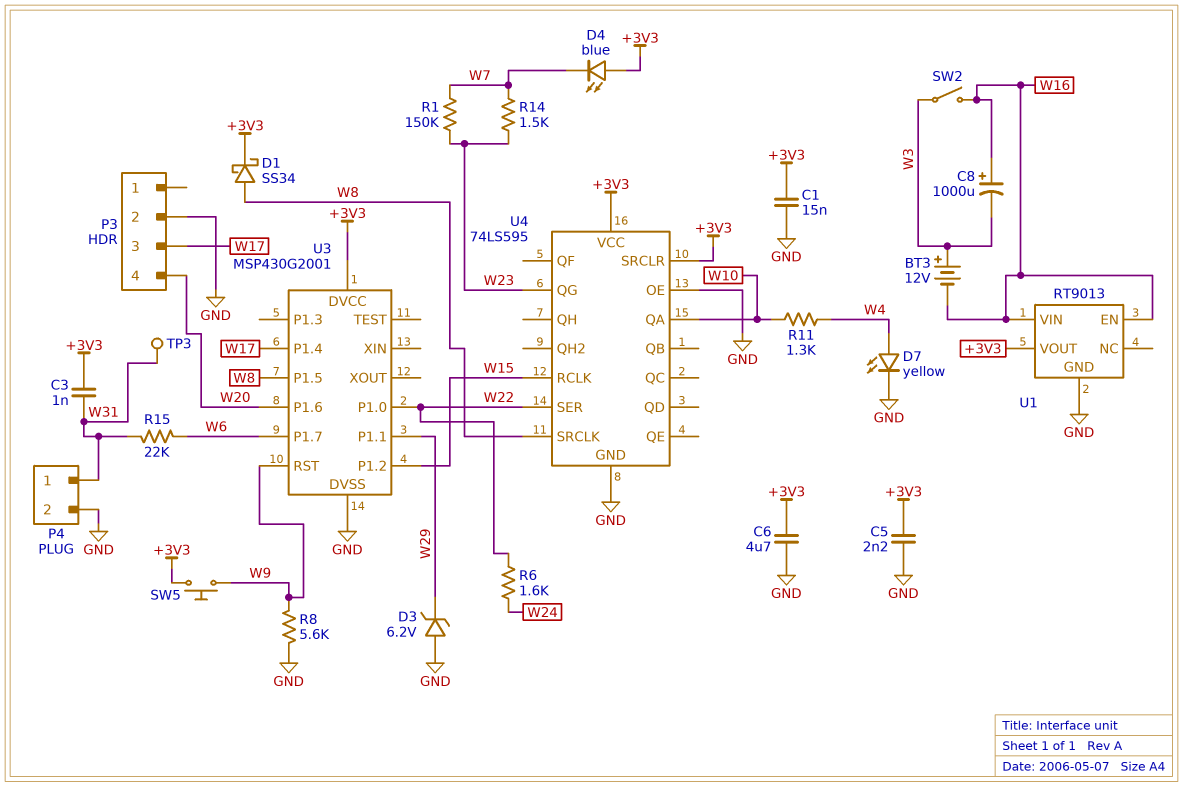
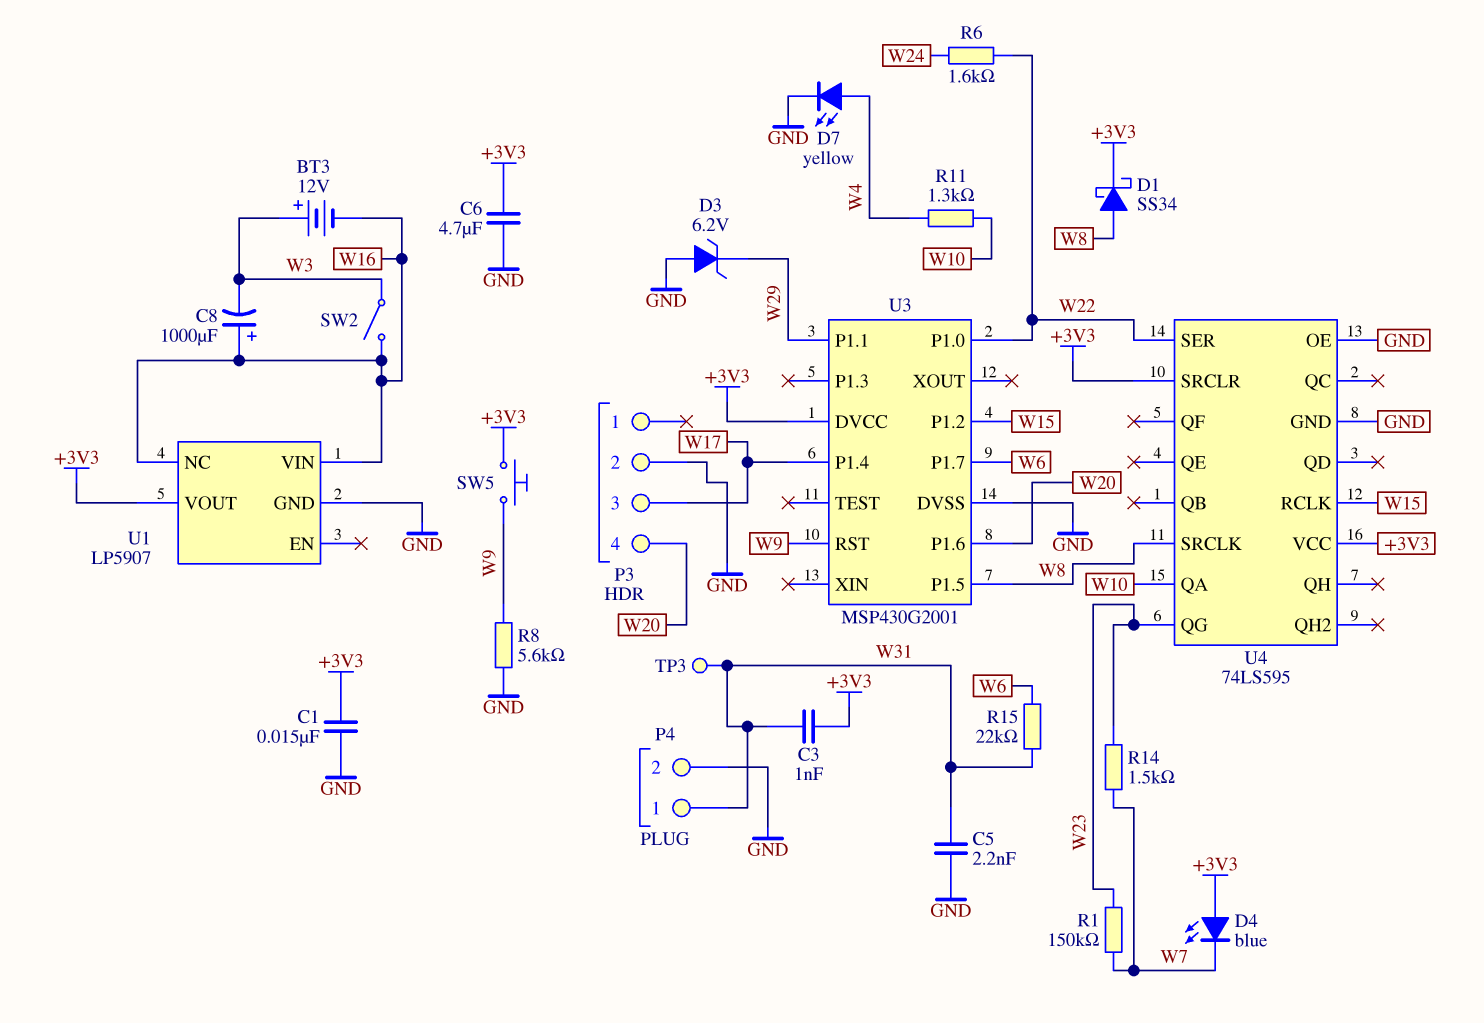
C5: 2.2nF (+3V3, GND) -> 2.2nF (GND, W31)
U1: RT9013 -> LP5907
U1 pin EN: W16 -> none
U1 pin NC: none -> W16

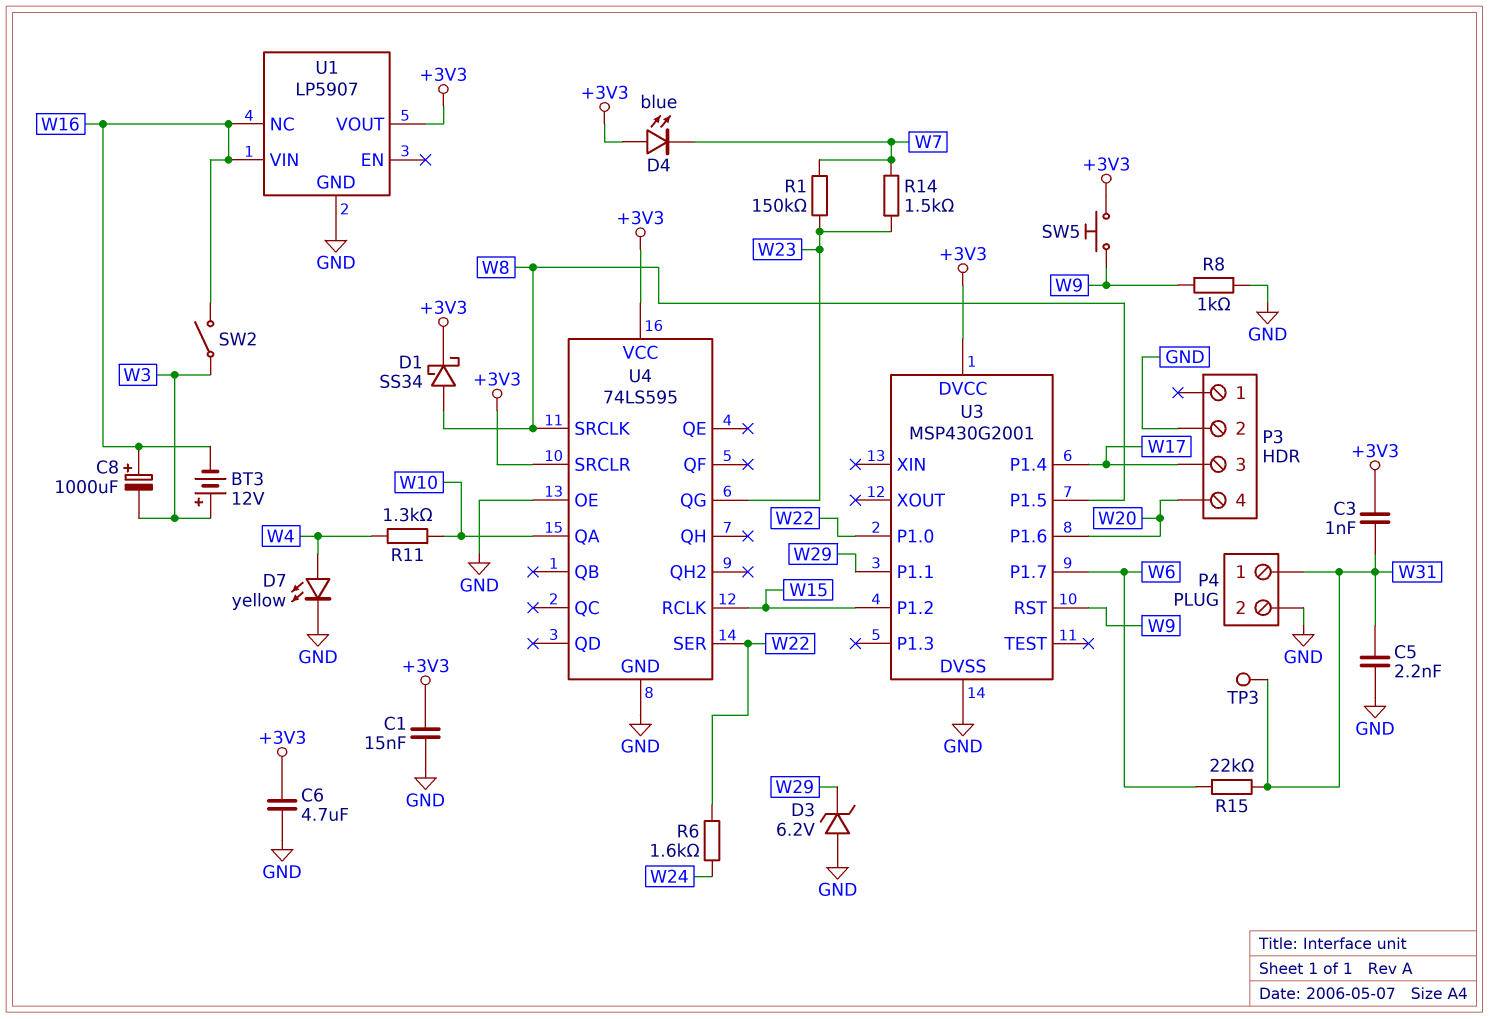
R8: 5.6k (GND, W9) -> 1k (GND, W9)

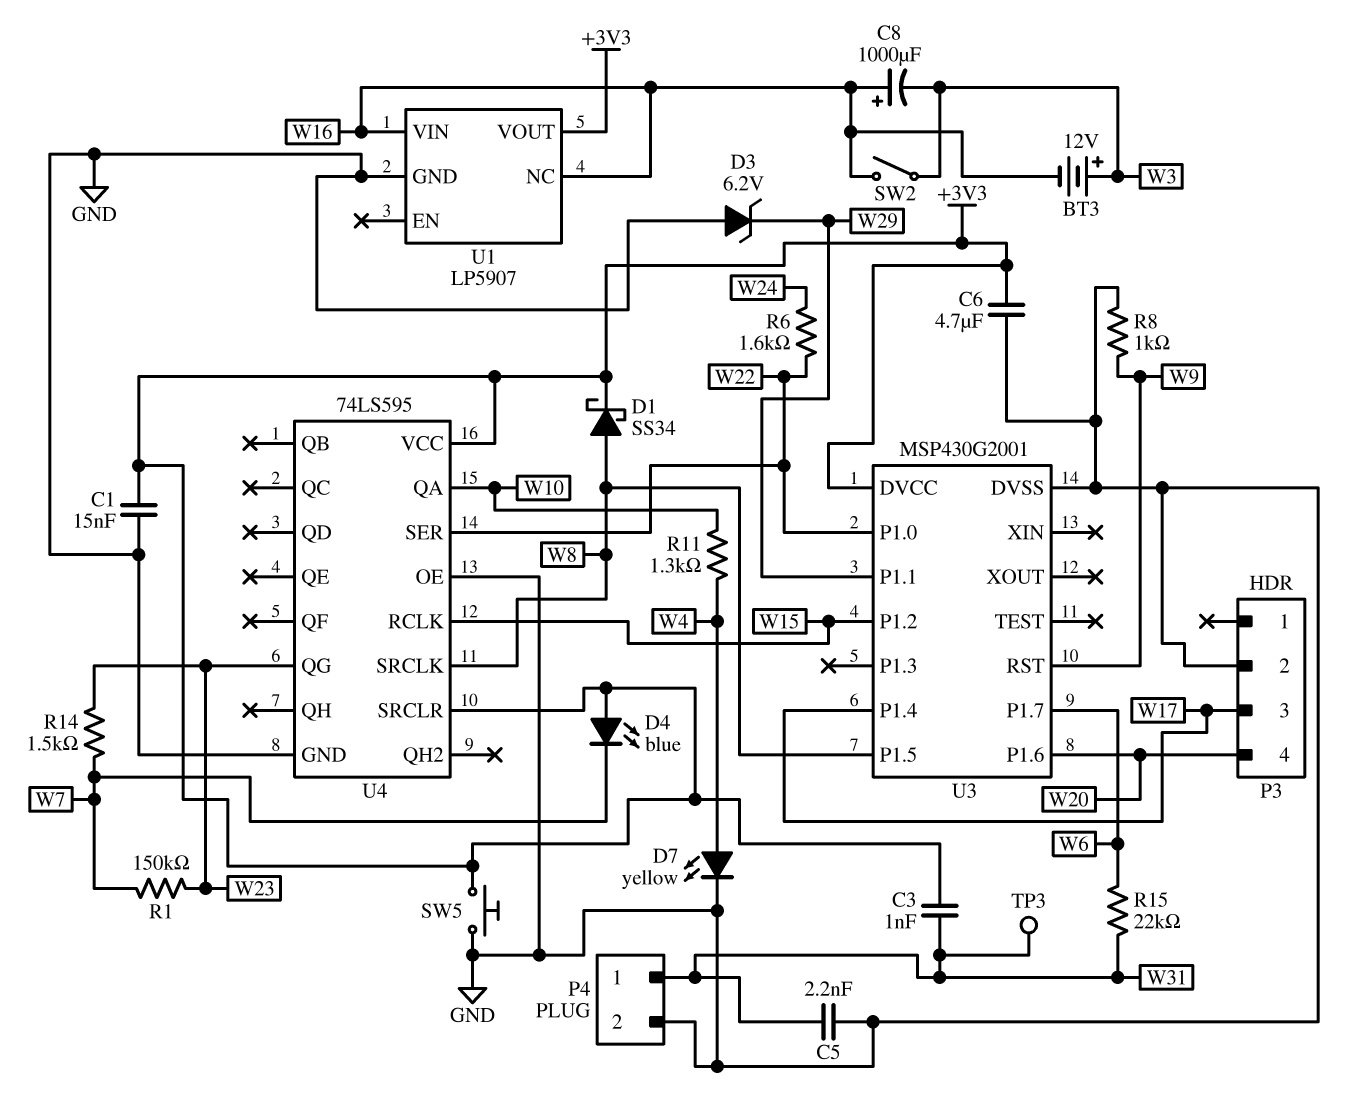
SW5: button (+3V3, W9) -> button (+3V3, GND)

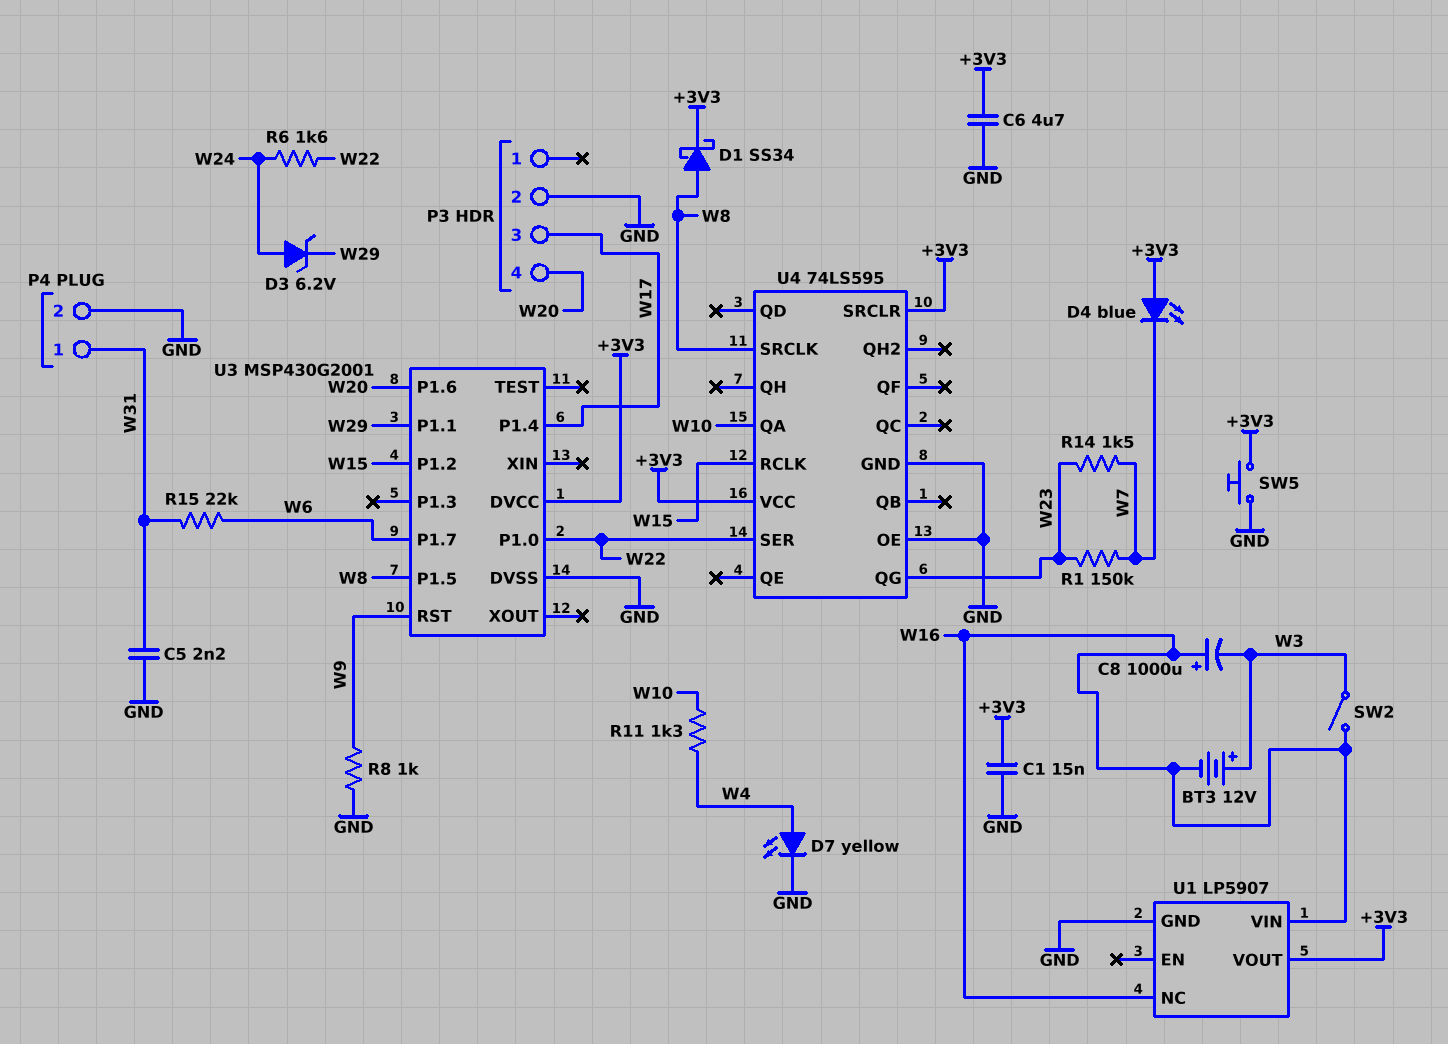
C3: 1nF (+3V3, W31) -> none
D3: zener 6.2V (A GND, K W29) -> zener 6.2V (A W24, K W29)
TP3: test point (W31) -> none

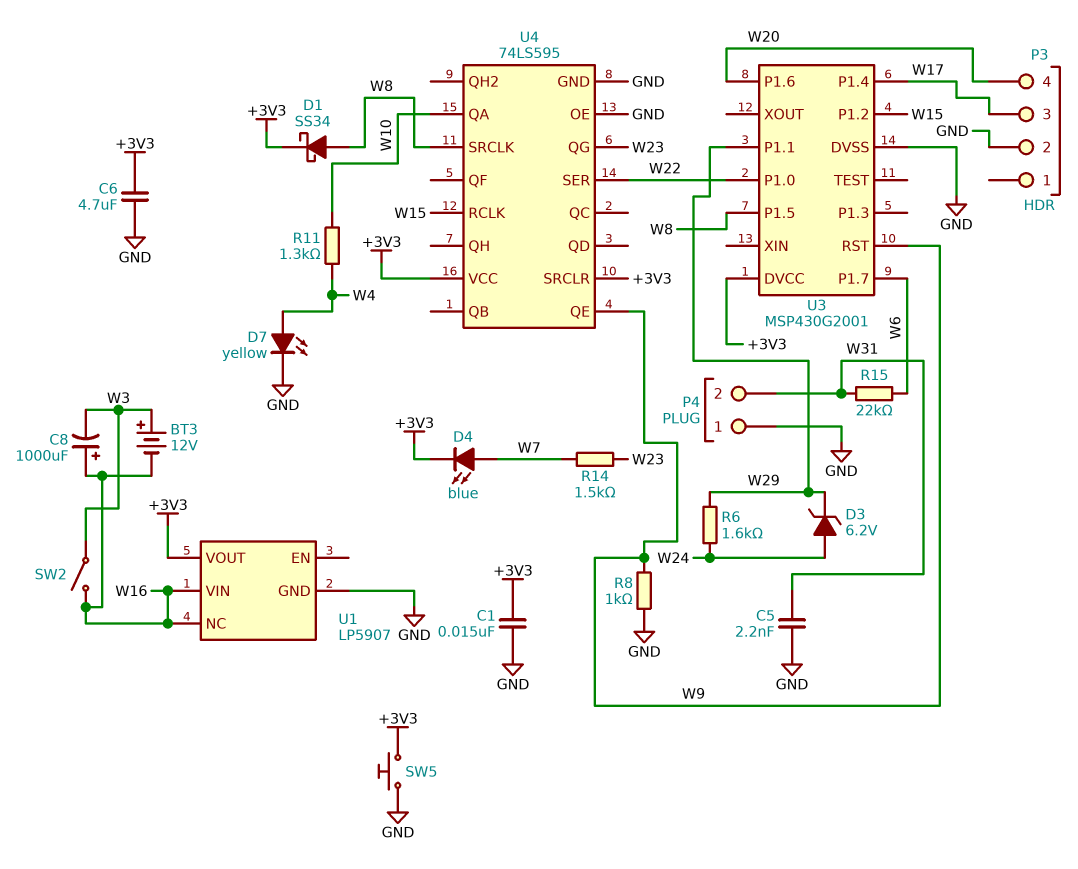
D4: LED blue (A +3V3, K W7) -> LED blue (A W7, K +3V3)
P4 pin 1: W31 -> GND
P4 pin 2: GND -> W31
R1: 150k (W7, W23) -> none
R6: 1.6k (W22, W24) -> 1.6k (W24, W29)
U4 pin QE: none -> W9

